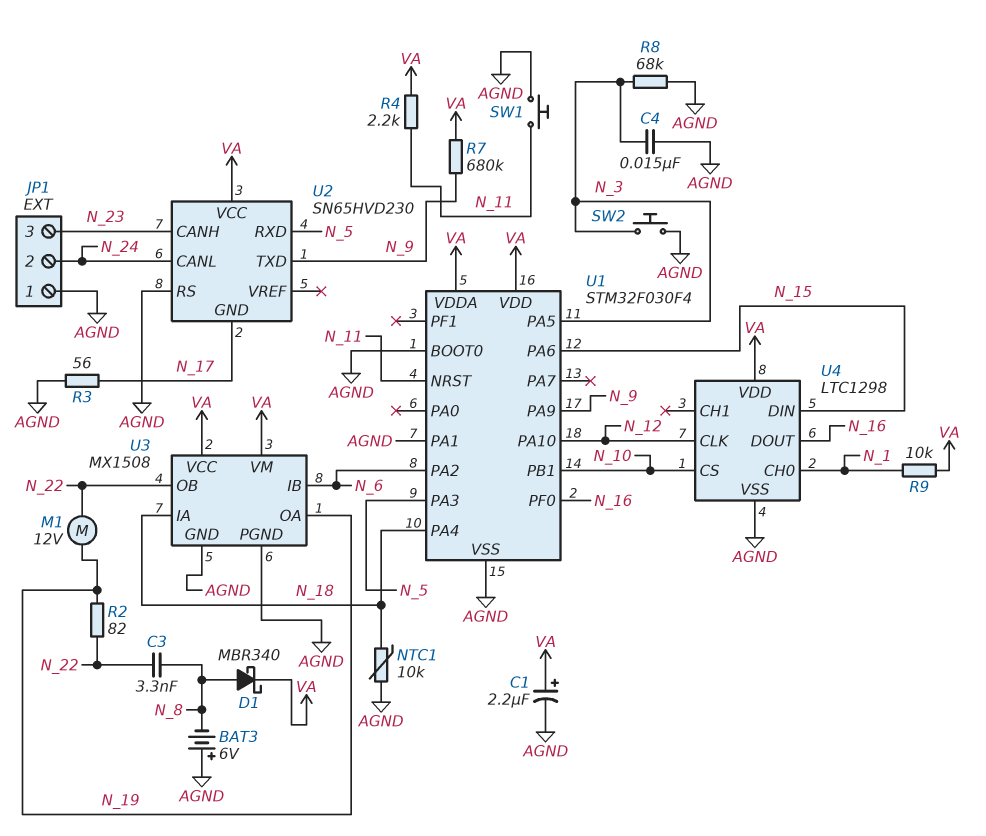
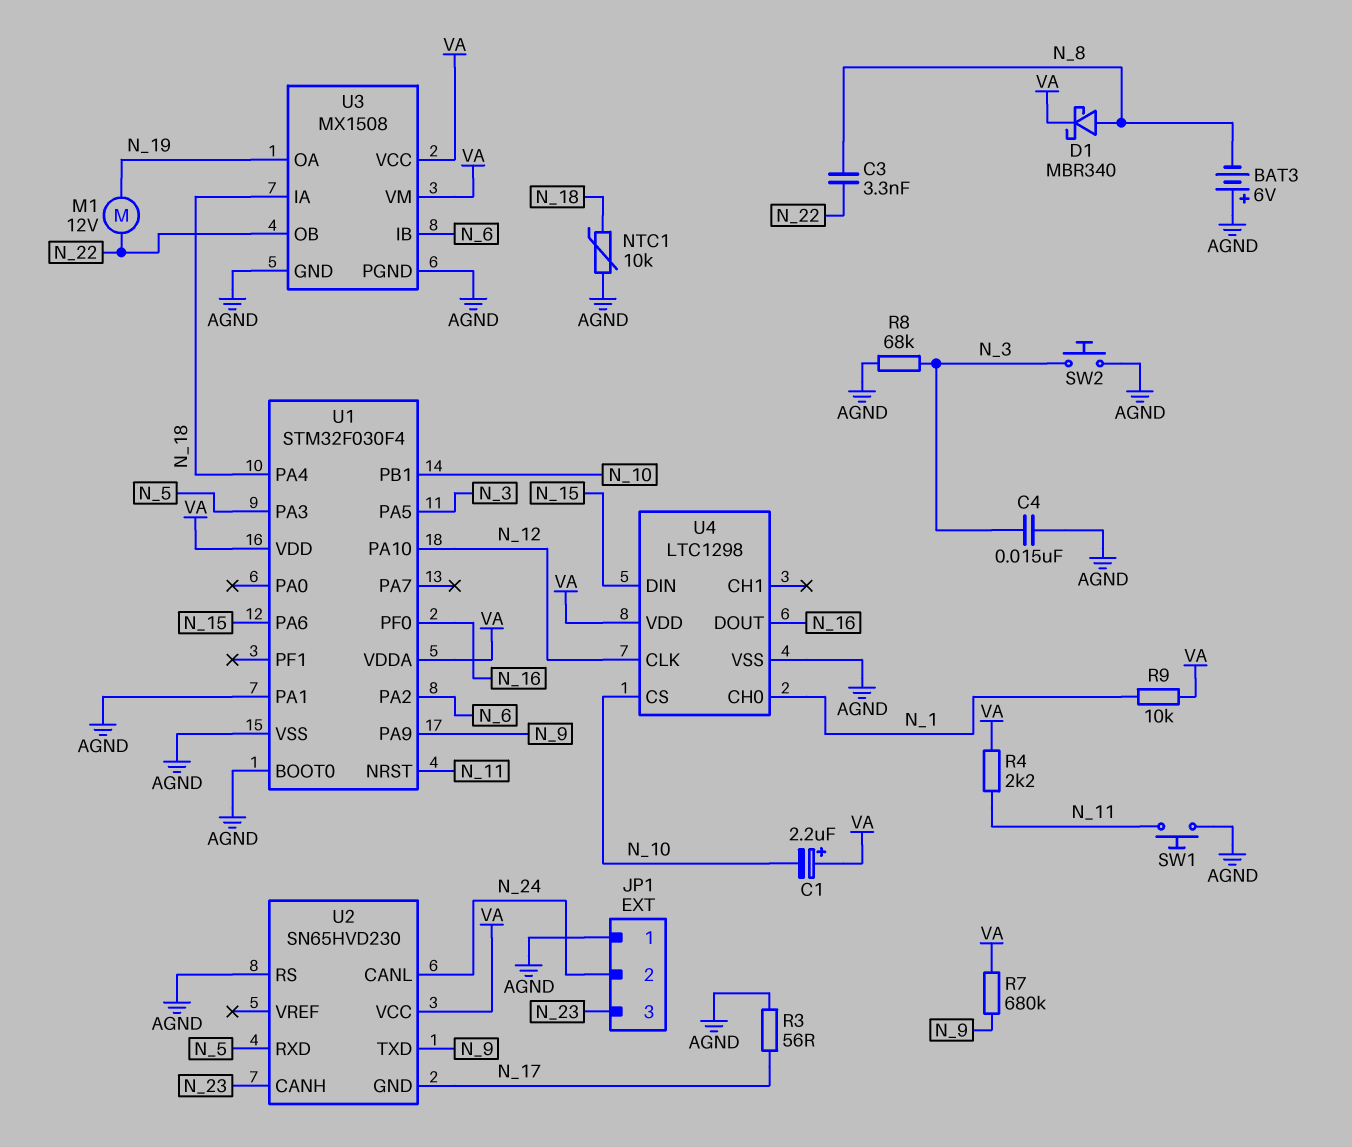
C1: 2.2uF (plus VA, minus AGND) -> 2.2uF (plus VA, minus N_10)
R2: 82 (N_19, N_22) -> none

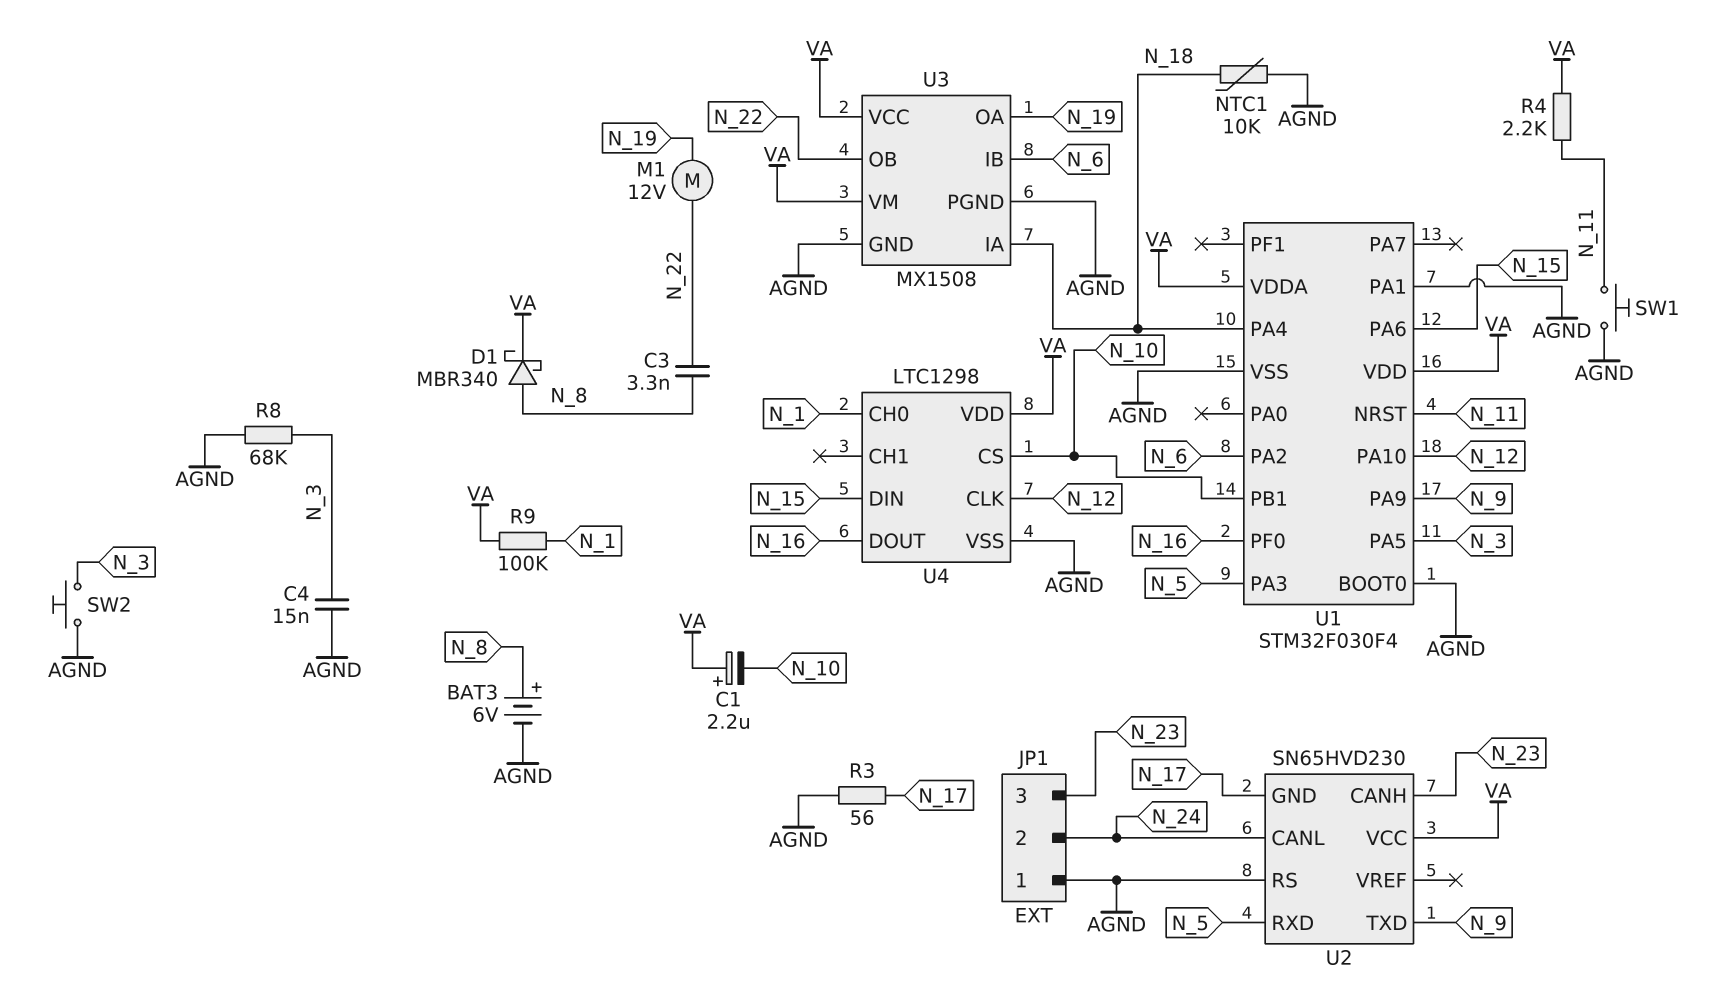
BAT3: 6V (plus AGND, minus N_8) -> 6V (plus N_8, minus AGND)
R7: 680k (N_9, VA) -> none
R9: 10k (N_1, VA) -> 100k (N_1, VA)

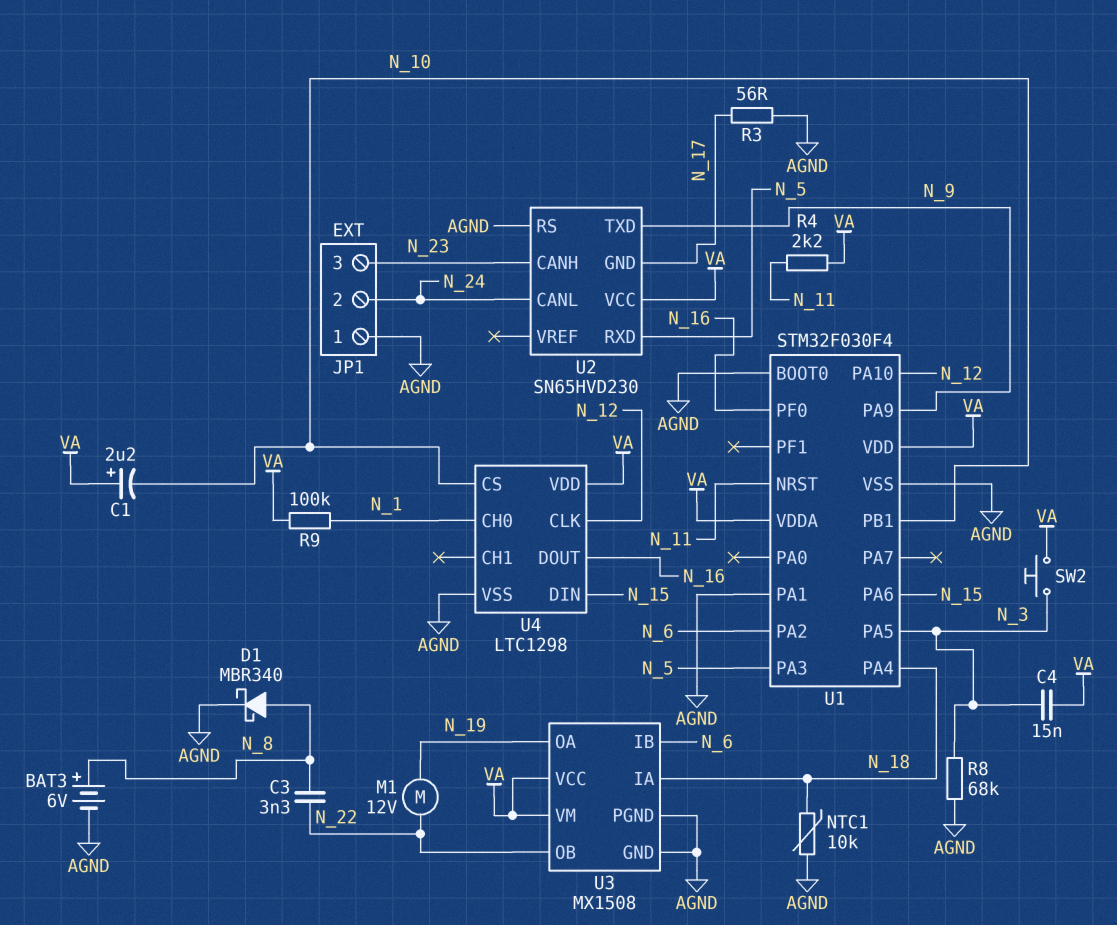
C4: 15nF (AGND, N_3) -> 15nF (N_3, VA)
D1: schottky MBR340 (A N_8, K VA) -> schottky MBR340 (A N_8, K AGND)
SW1: button (AGND, N_11) -> none
SW2: button (AGND, N_3) -> button (N_3, VA)

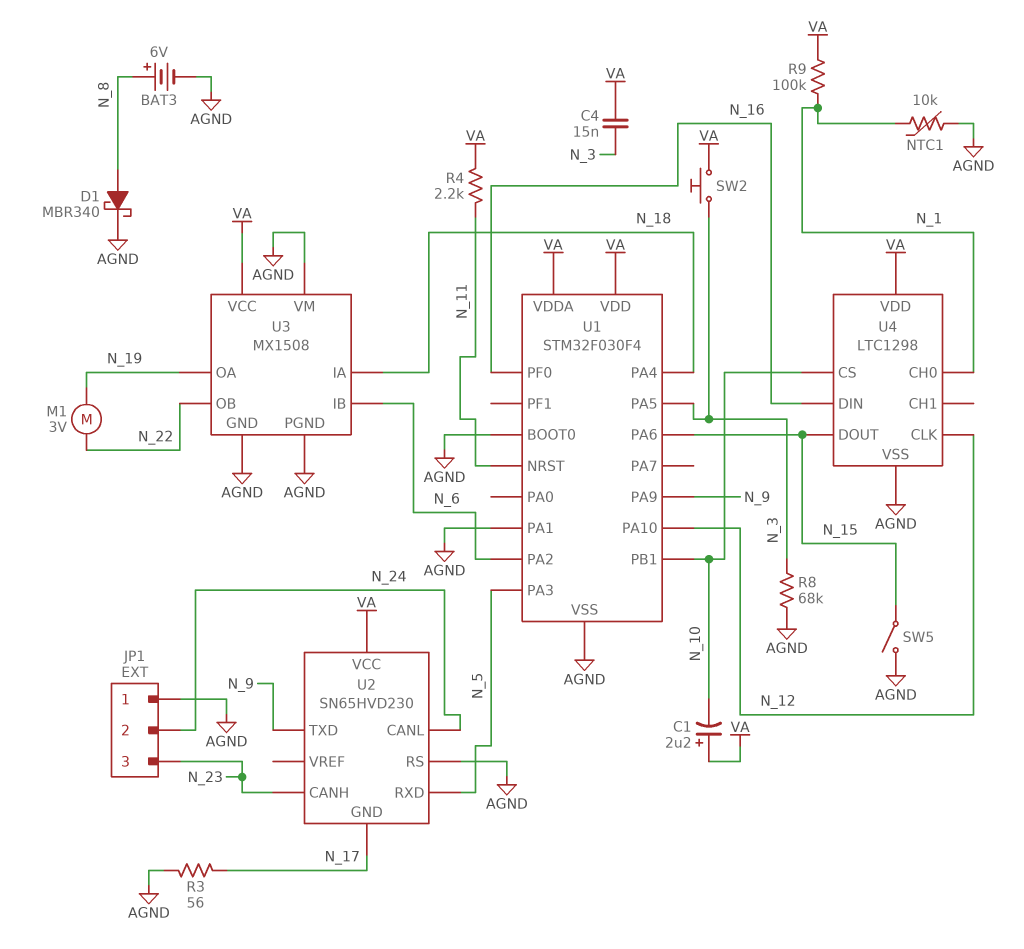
C3: 3.3nF (N_8, N_22) -> none
M1: motor 12V (N_19, N_22) -> motor 3V (N_19, N_22)
NTC1: 10k (AGND, N_18) -> 10k (AGND, N_1)
SW5: none -> switch (AGND, N_15)
U3 pin VM: VA -> AGND
U4 pin DIN: N_15 -> N_16
U4 pin DOUT: N_16 -> N_15

